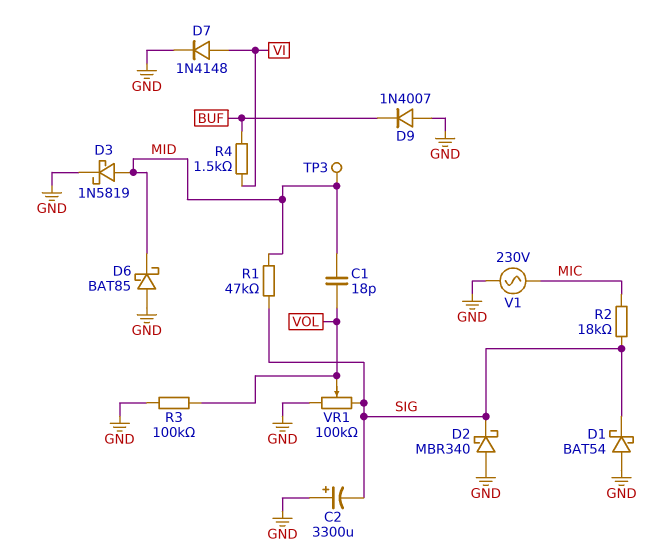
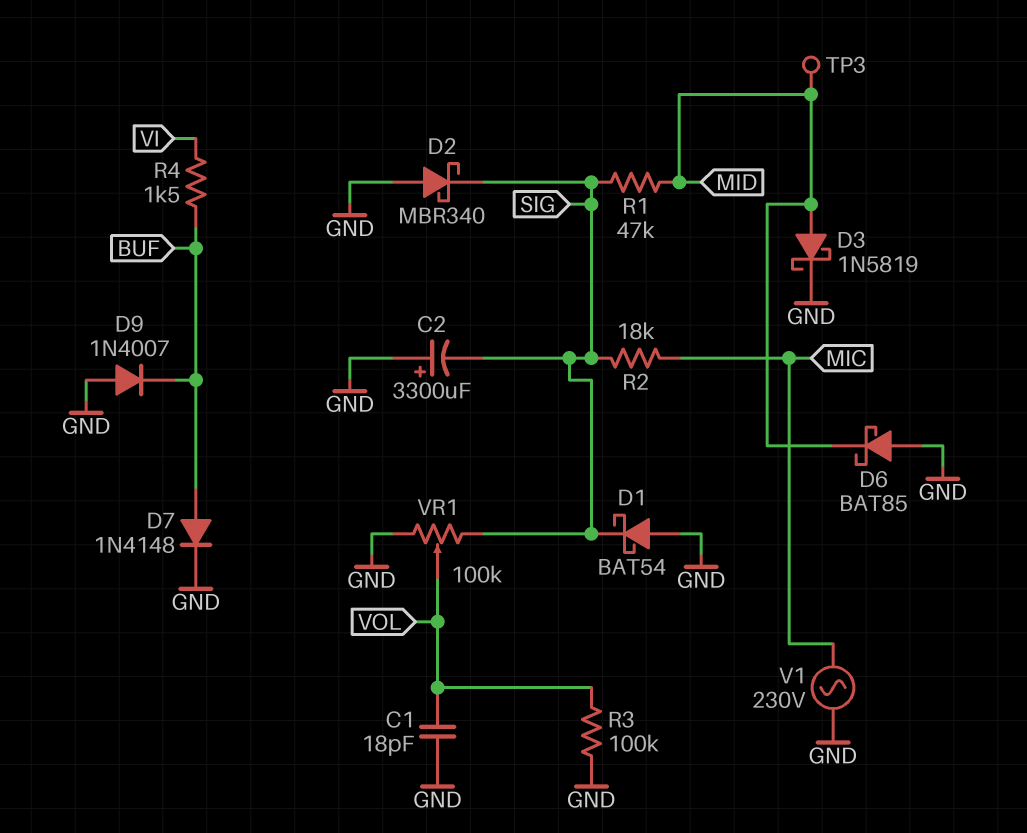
C1: 18pF (MID, VOL) -> 18pF (GND, VOL)
D7: diode 1N4148 (A VI, K GND) -> diode 1N4148 (A BUF, K GND)

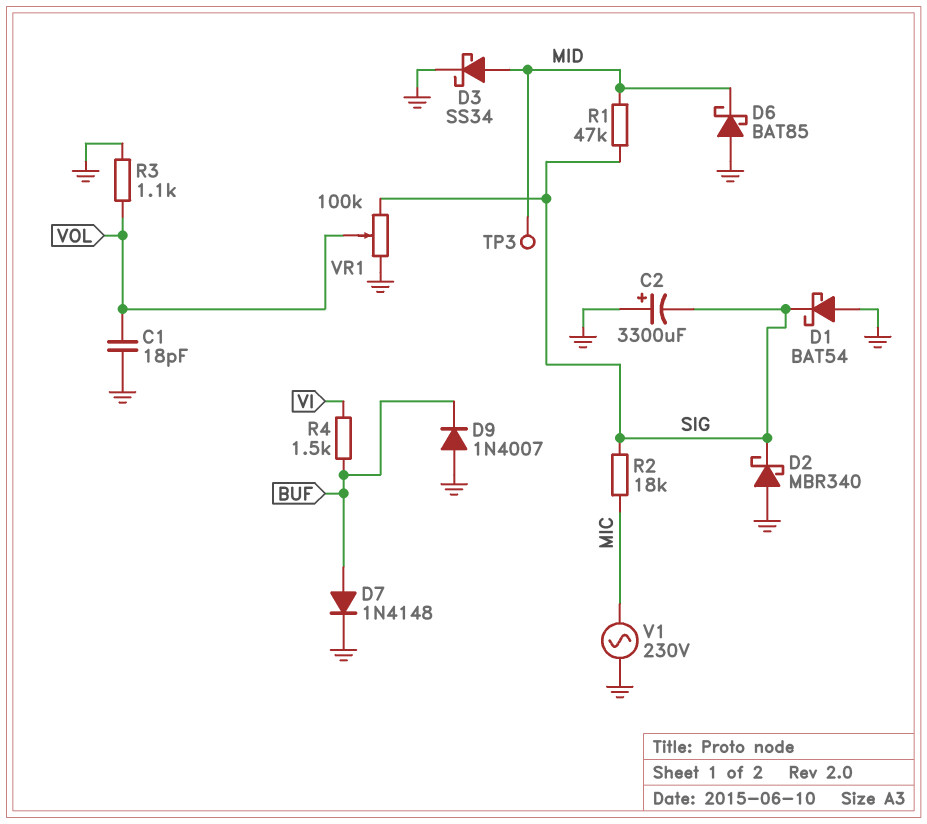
D3: schottky 1N5819 (A MID, K GND) -> schottky SS34 (A MID, K GND)
R3: 100k (GND, VOL) -> 1.1k (GND, VOL)

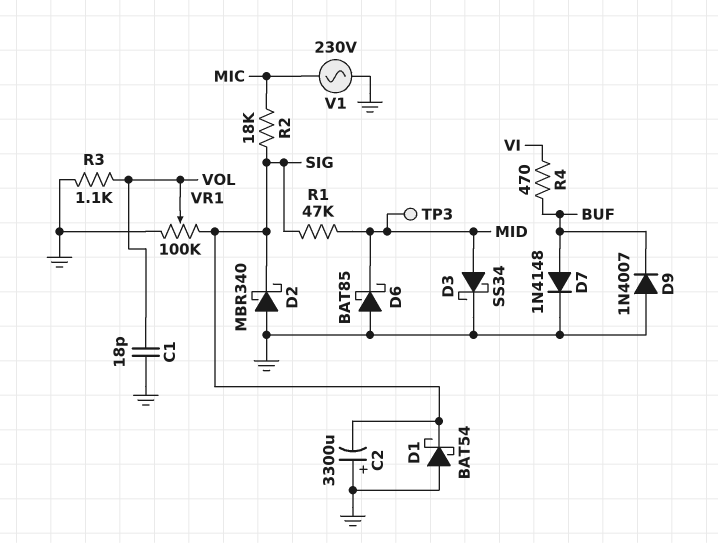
R4: 1.5k (BUF, VI) -> 470 (BUF, VI)

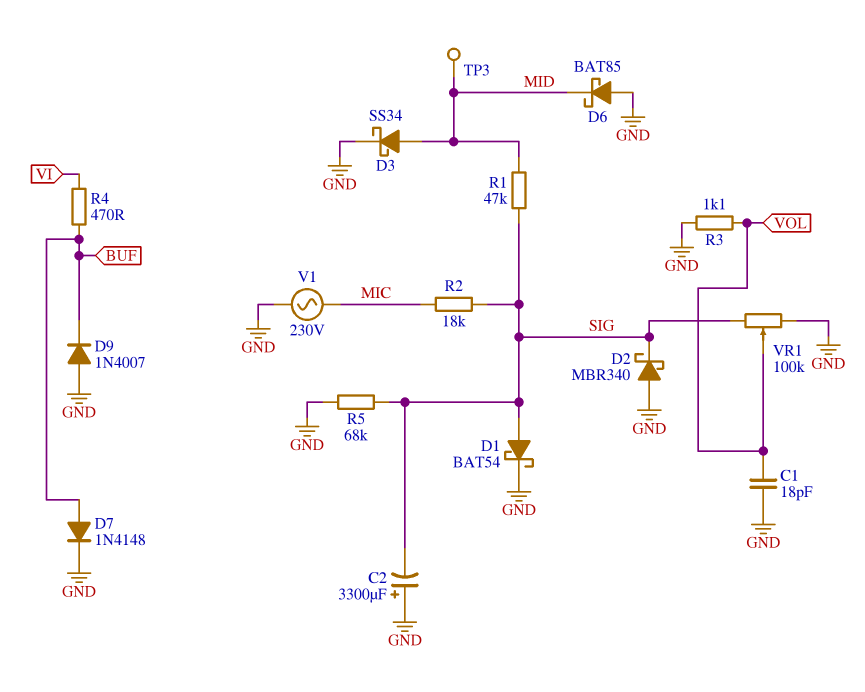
D1: schottky BAT54 (A GND, K SIG) -> schottky BAT54 (A SIG, K GND)
R5: none -> 68k (GND, SIG)

